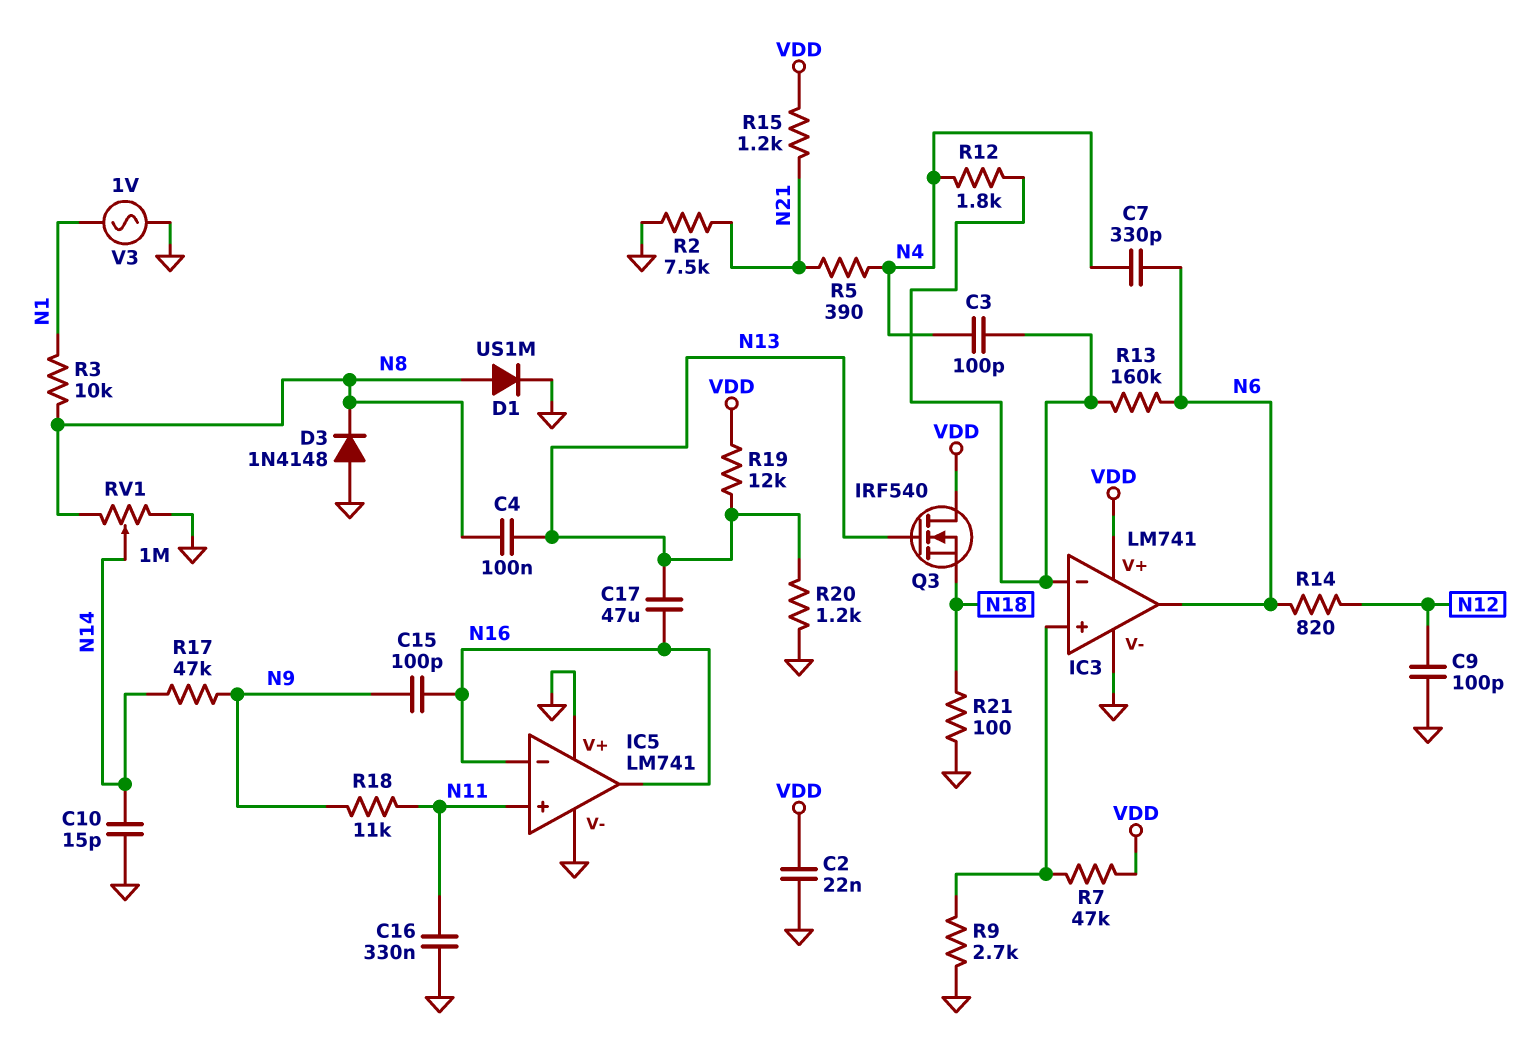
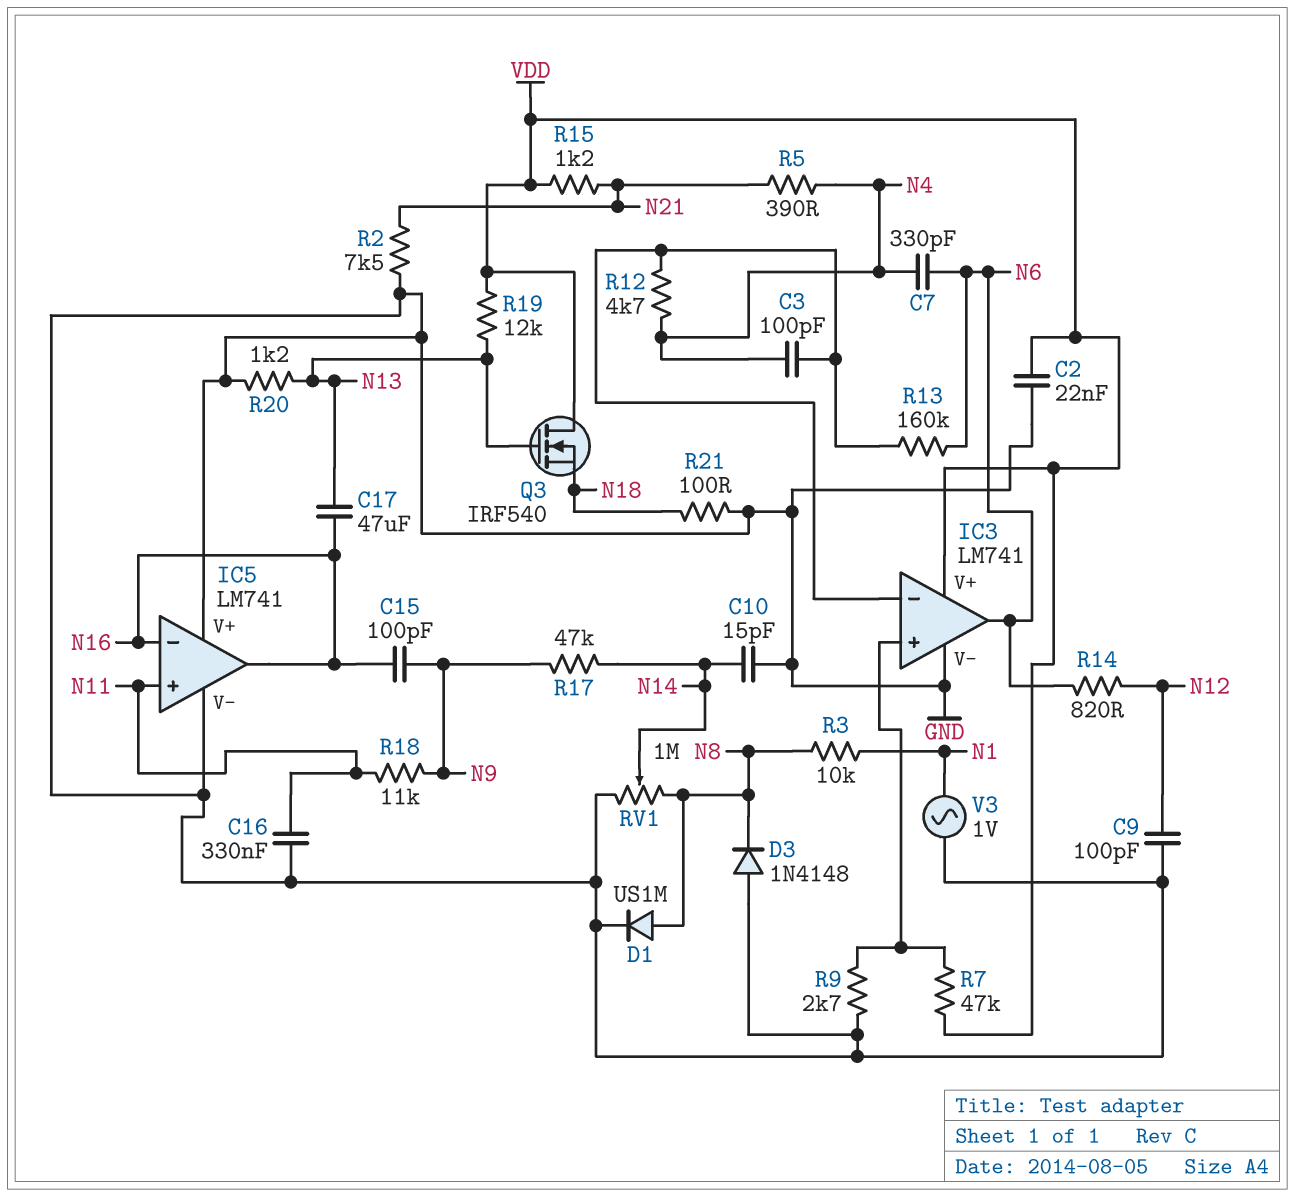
C4: 100nF (N8, N13) -> none
R12: 1.8k (IC3/in-, N4) -> 4.7k (IC3/in-, N4)

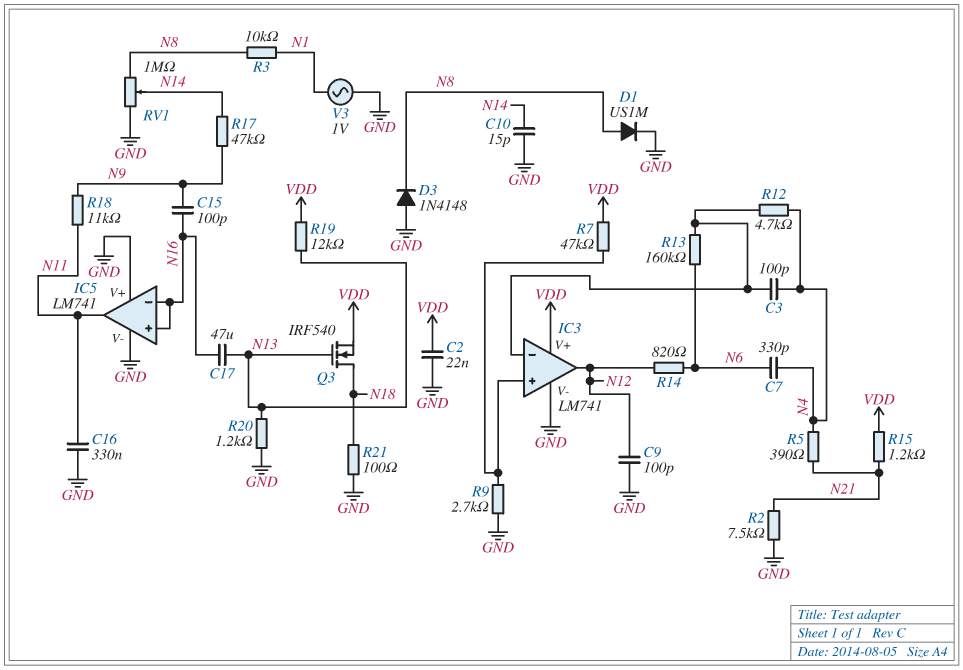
IC3 pin out: N6 -> N12
IC5 pin in+: N11 -> N16
IC5 pin out: N16 -> N11
Q3: NMOS IRF540 (G N13, D VDD, S N18) -> NMOS IRF540 (G N13, D N18, S VDD)

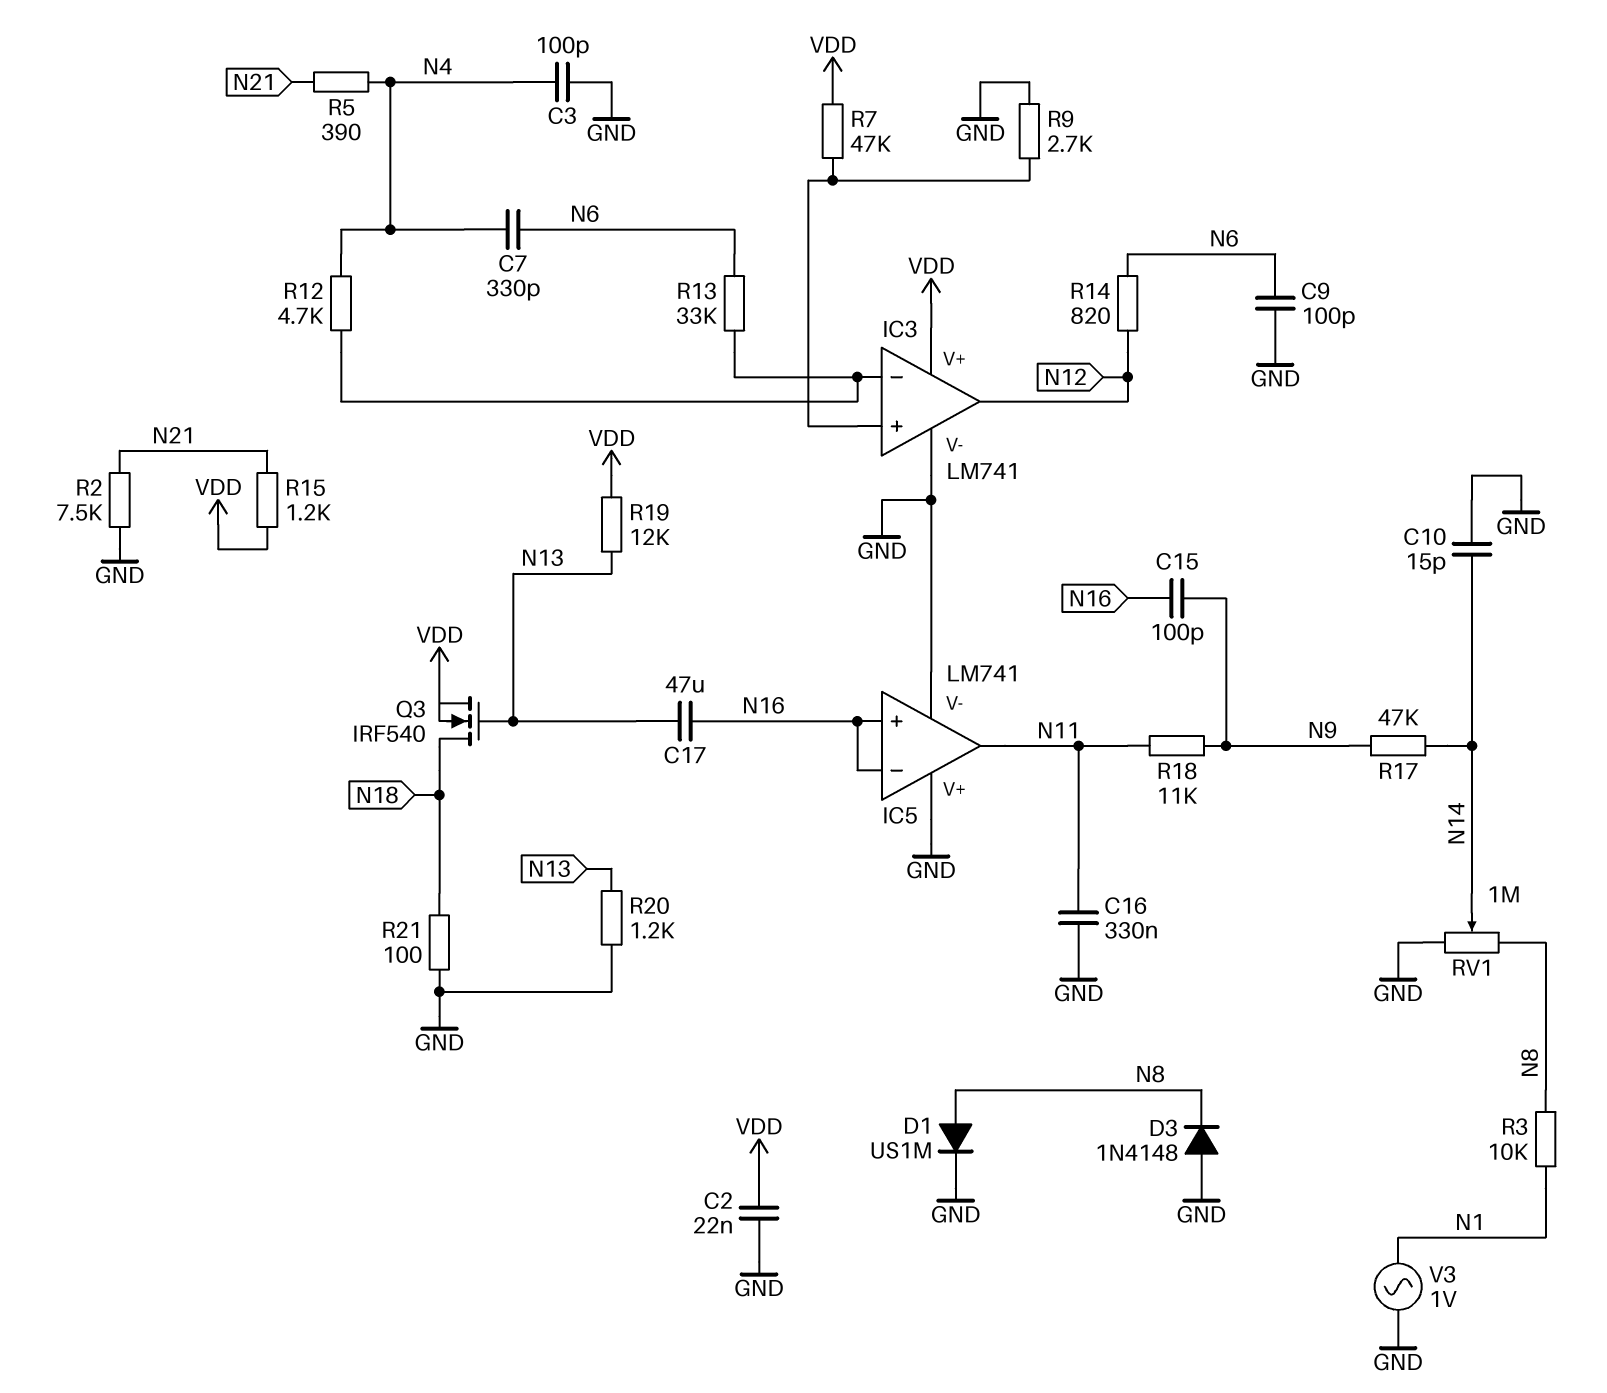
C3: 100pF (IC3/in-, N4) -> 100pF (GND, N4)
C9: 100pF (GND, N12) -> 100pF (GND, N6)
R13: 160k (IC3/in-, N6) -> 33k (IC3/in-, N6)

